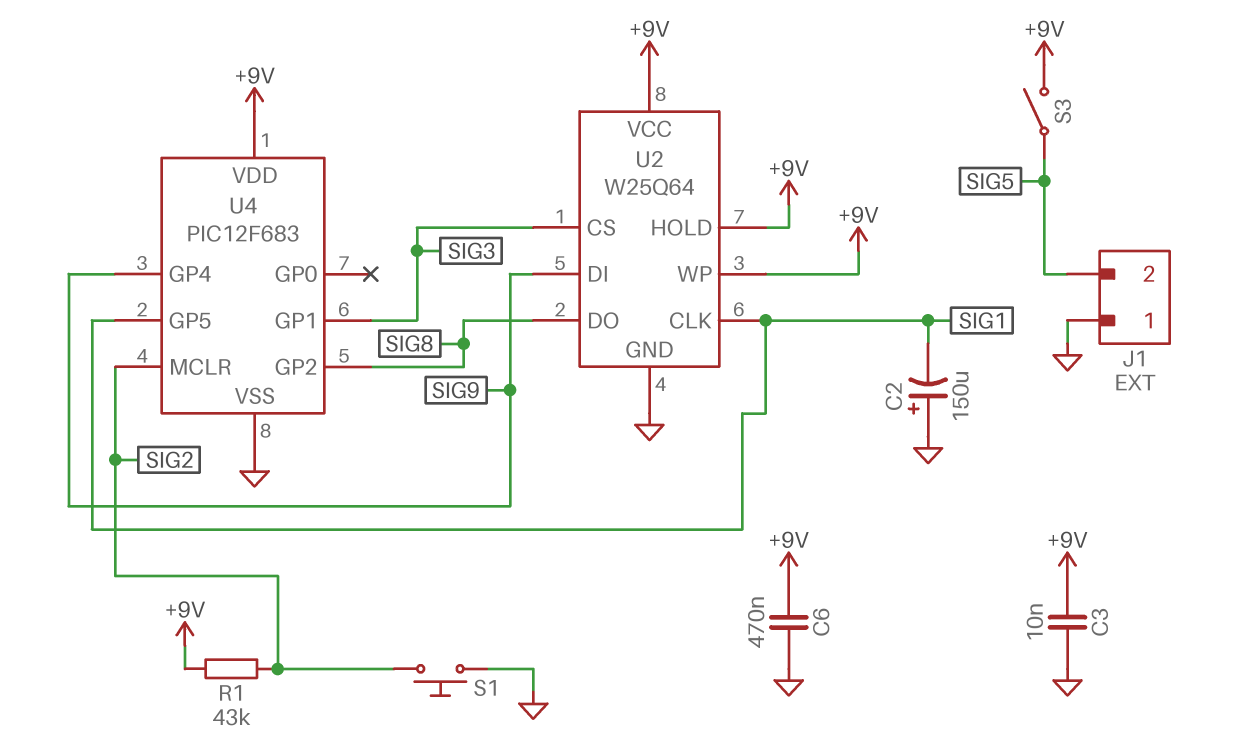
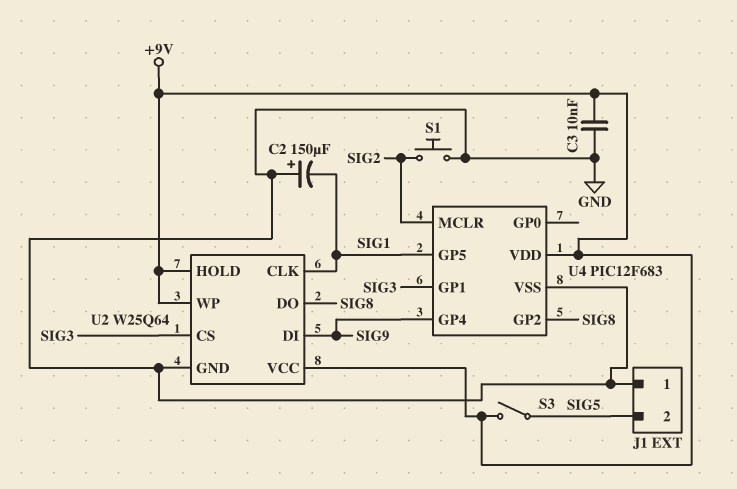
C6: 470nF (+9V, GND) -> none
R1: 43k (+9V, SIG2) -> none

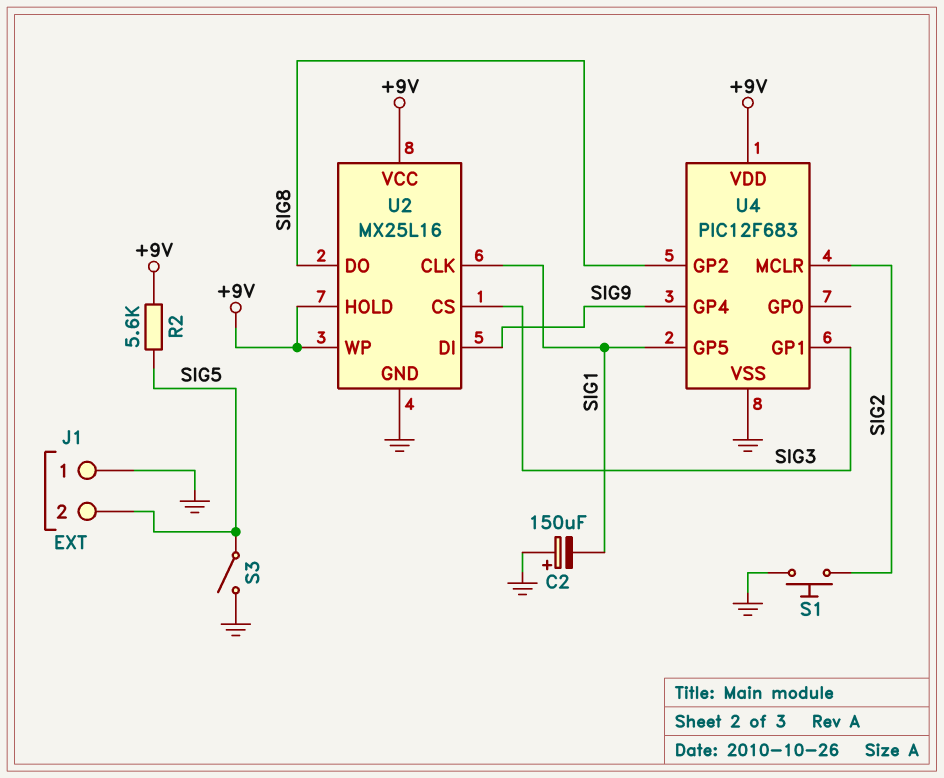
C3: 10nF (+9V, GND) -> none
R2: none -> 5.6k (+9V, SIG5)
S3: switch (+9V, SIG5) -> switch (GND, SIG5)
U2: W25Q64 -> MX25L16

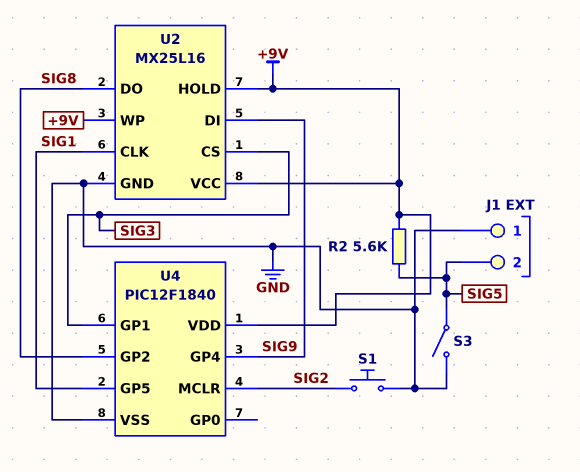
C2: 150uF (plus GND, minus SIG1) -> none
U4: PIC12F683 -> PIC12F1840

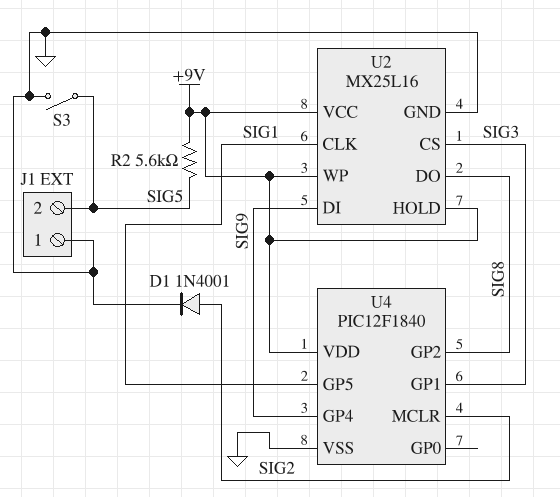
D1: none -> diode 1N4001 (A SIG2, K GND)
S1: button (GND, SIG2) -> none

